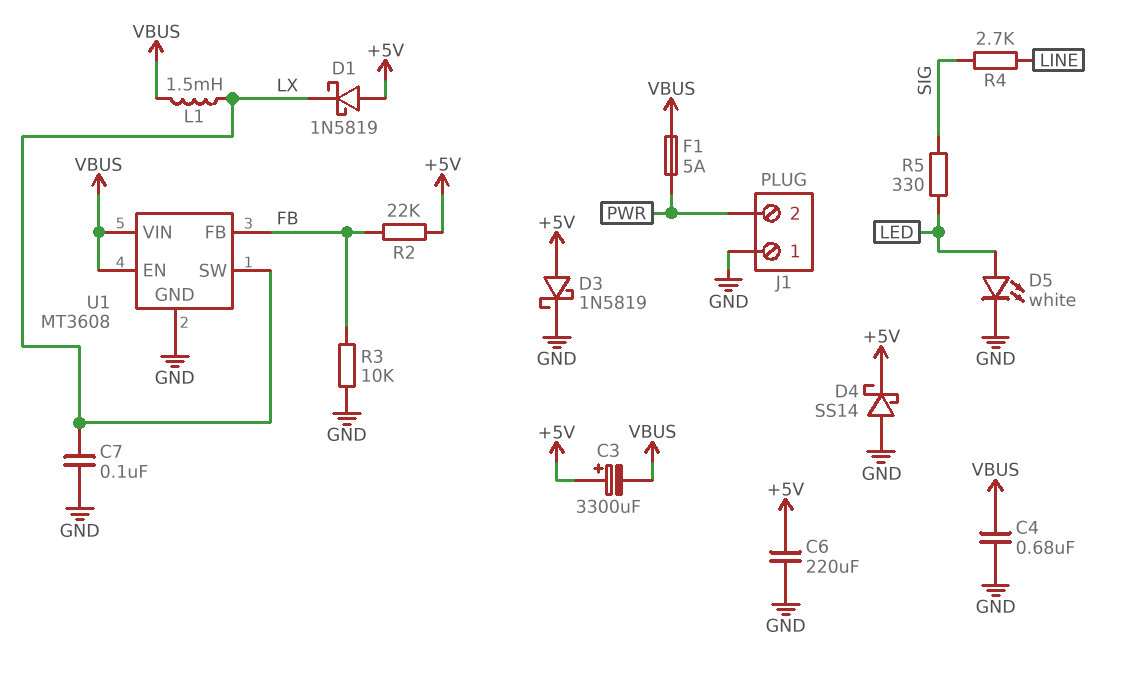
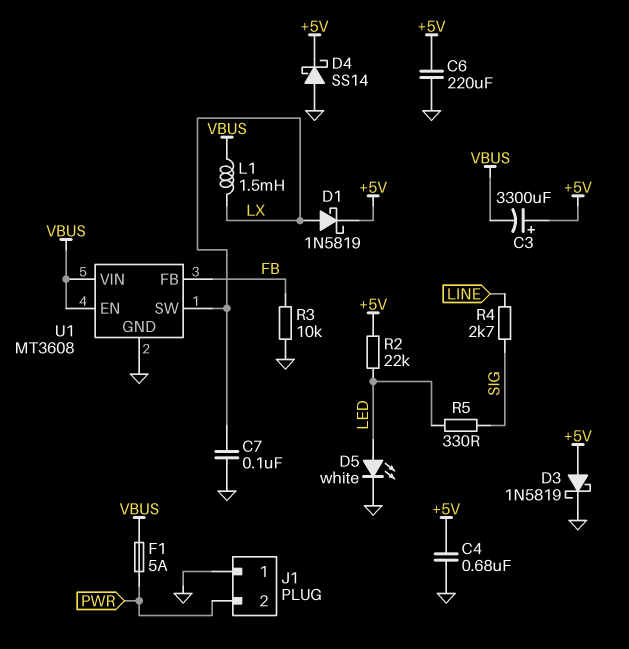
C4: 680nF (GND, VBUS) -> 680nF (+5V, GND)
D1: schottky 1N5819 (A +5V, K LX) -> schottky 1N5819 (A LX, K +5V)
R2: 22k (+5V, FB) -> 22k (+5V, LED)

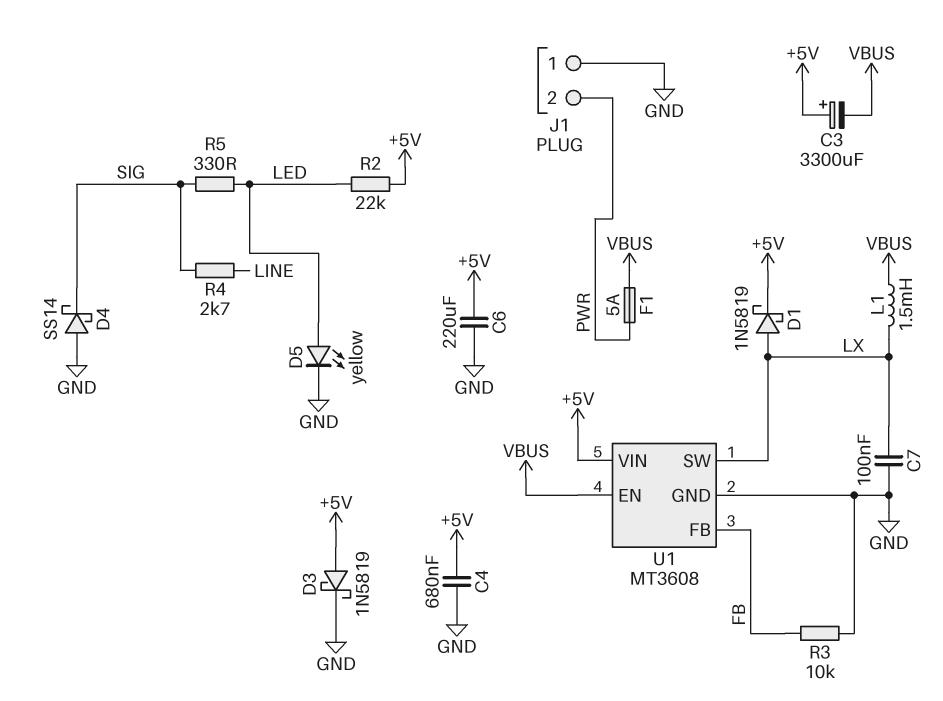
D4: schottky SS14 (A GND, K +5V) -> schottky SS14 (A GND, K SIG)
D5: LED white (A LED, K GND) -> LED yellow (A LED, K GND)
U1 pin VIN: VBUS -> +5V

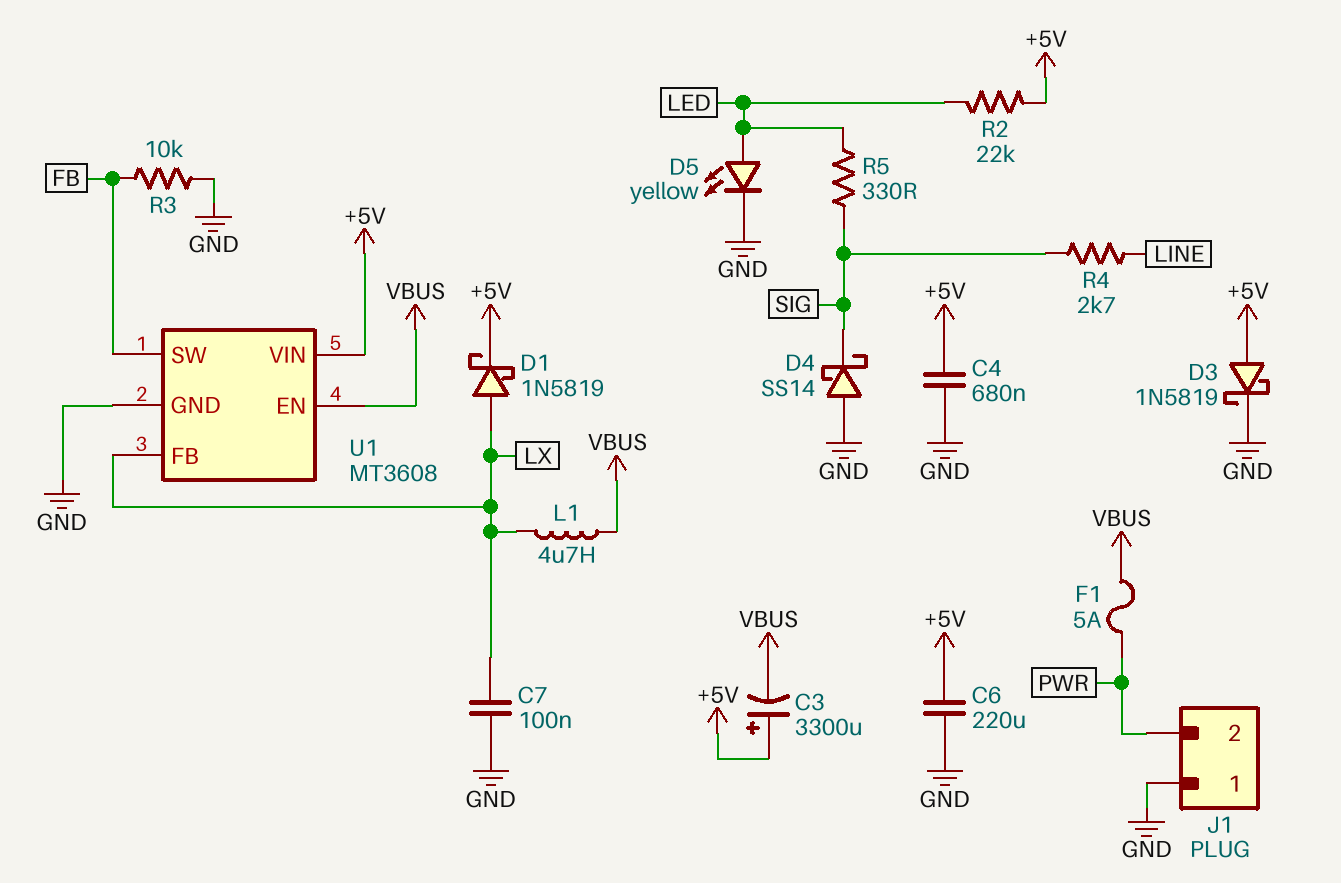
L1: 1.5mH (LX, VBUS) -> 4.7uH (LX, VBUS)
U1 pin FB: FB -> LX
U1 pin SW: LX -> FB

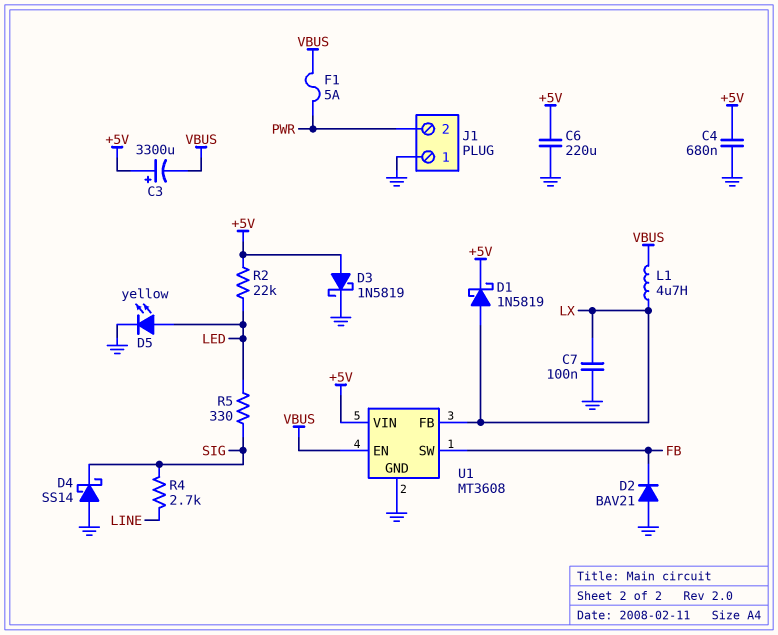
D2: none -> diode BAV21 (A GND, K FB)
R3: 10k (FB, GND) -> none

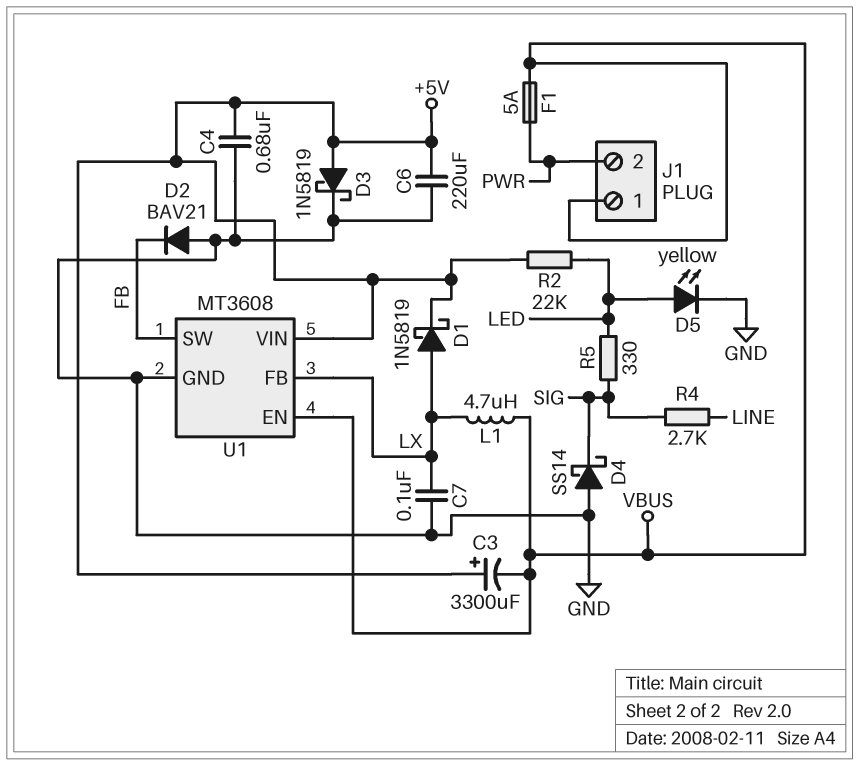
J1 pin 1: GND -> VBUS

